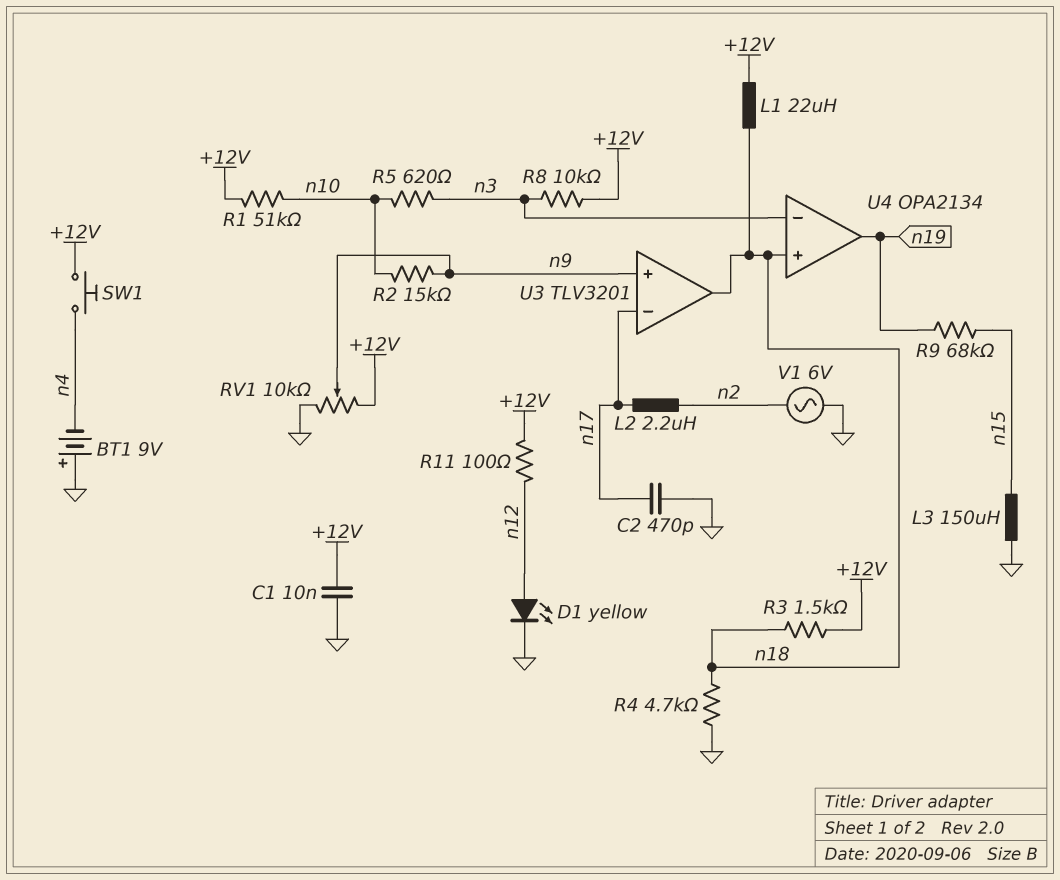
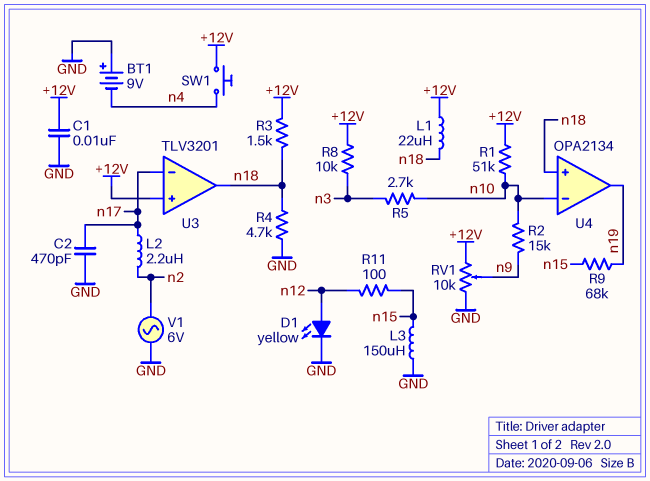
R5: 620 (n3, n10) -> 2.7k (n3, n10)
R11: 100 (+12V, n12) -> 100 (n12, n15)
U3 pin in+: n9 -> +12V
U4 pin in-: n3 -> n10

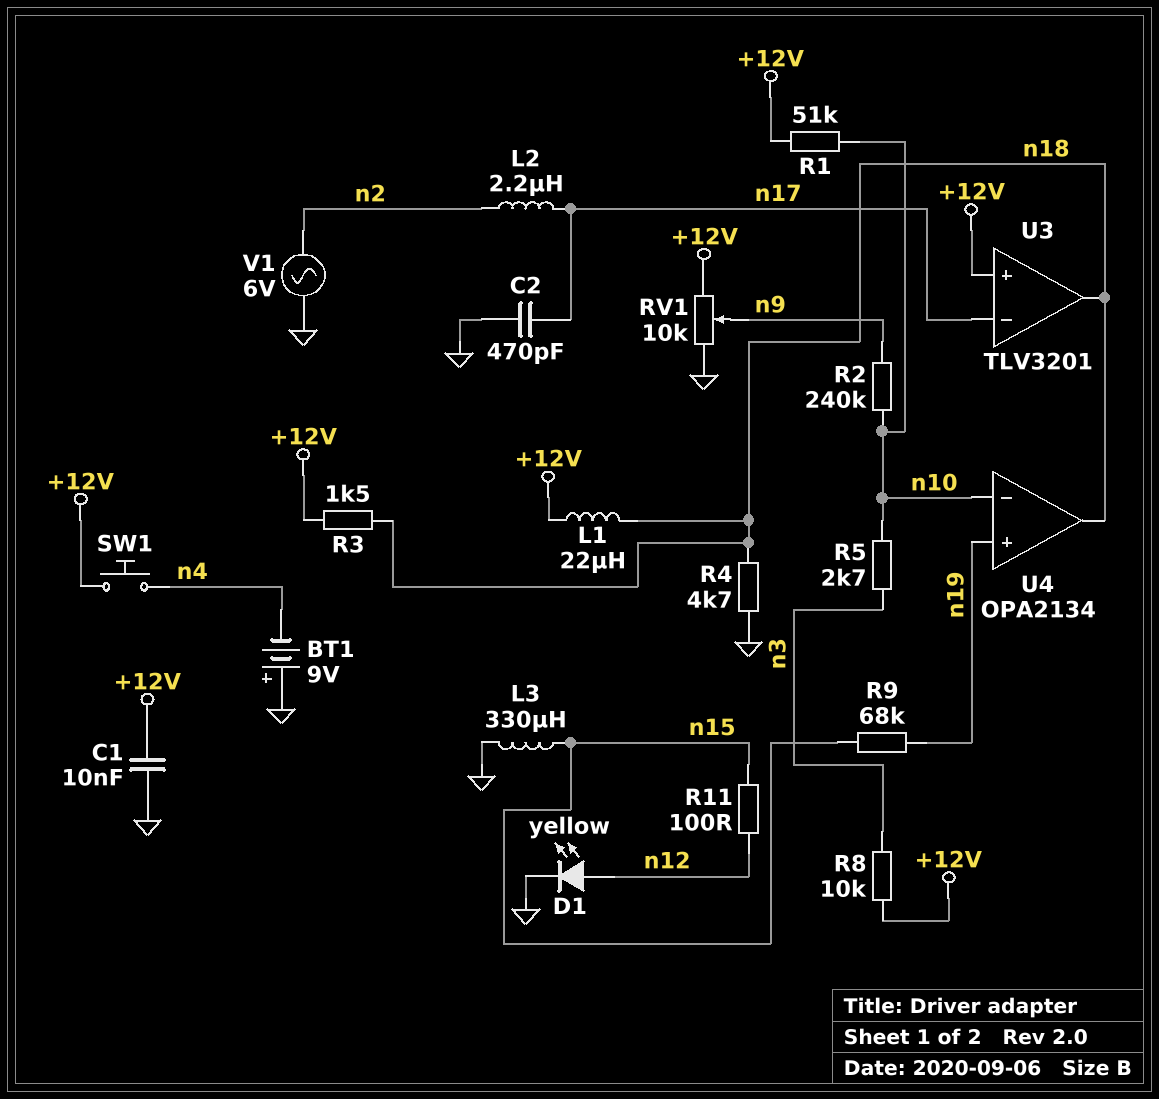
L3: 150uH (GND, n15) -> 330uH (GND, n15)
R2: 15k (n9, n10) -> 240k (n9, n10)
U4 pin in+: n18 -> n19
U4 pin out: n19 -> n18

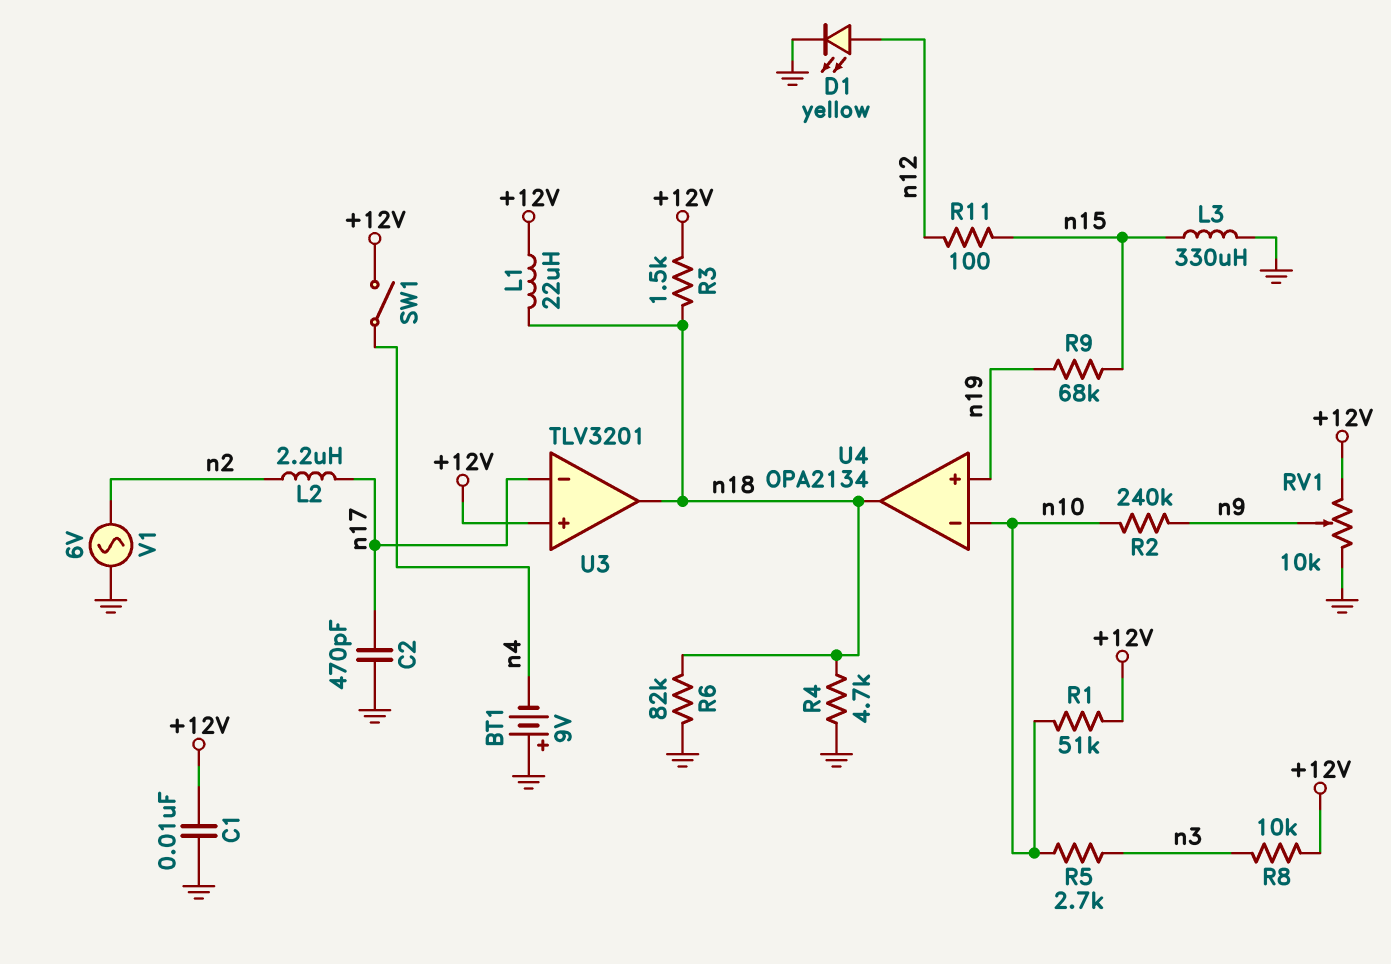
R6: none -> 82k (GND, n18)
SW1: button (+12V, n4) -> switch (+12V, n4)

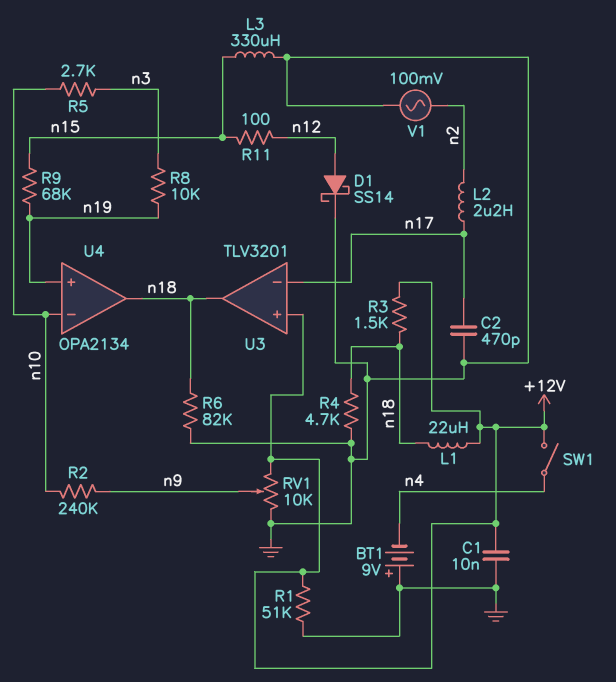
D1: LED yellow (A n12, K GND) -> schottky SS14 (A n12, K GND)
R1: 51k (+12V, n10) -> 51k (+12V, GND)
R8: 10k (+12V, n3) -> 10k (n3, n19)
V1: AC 6V (GND, n2) -> AC 100mV (GND, n2)

